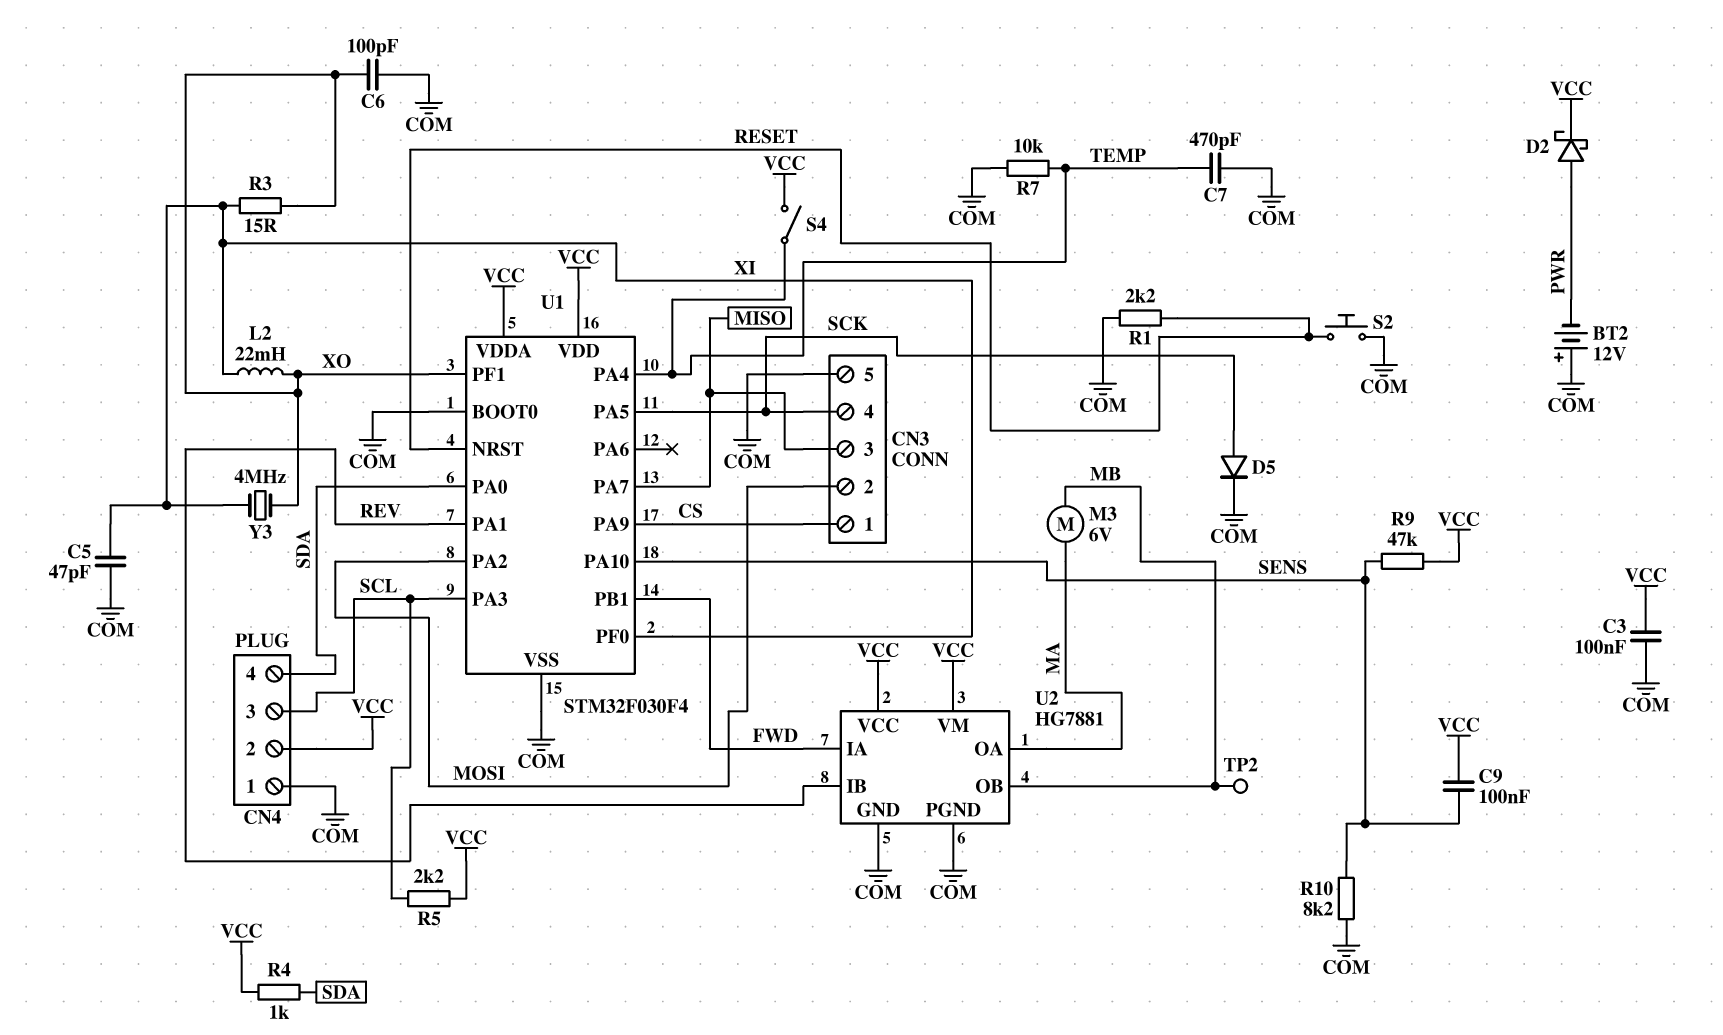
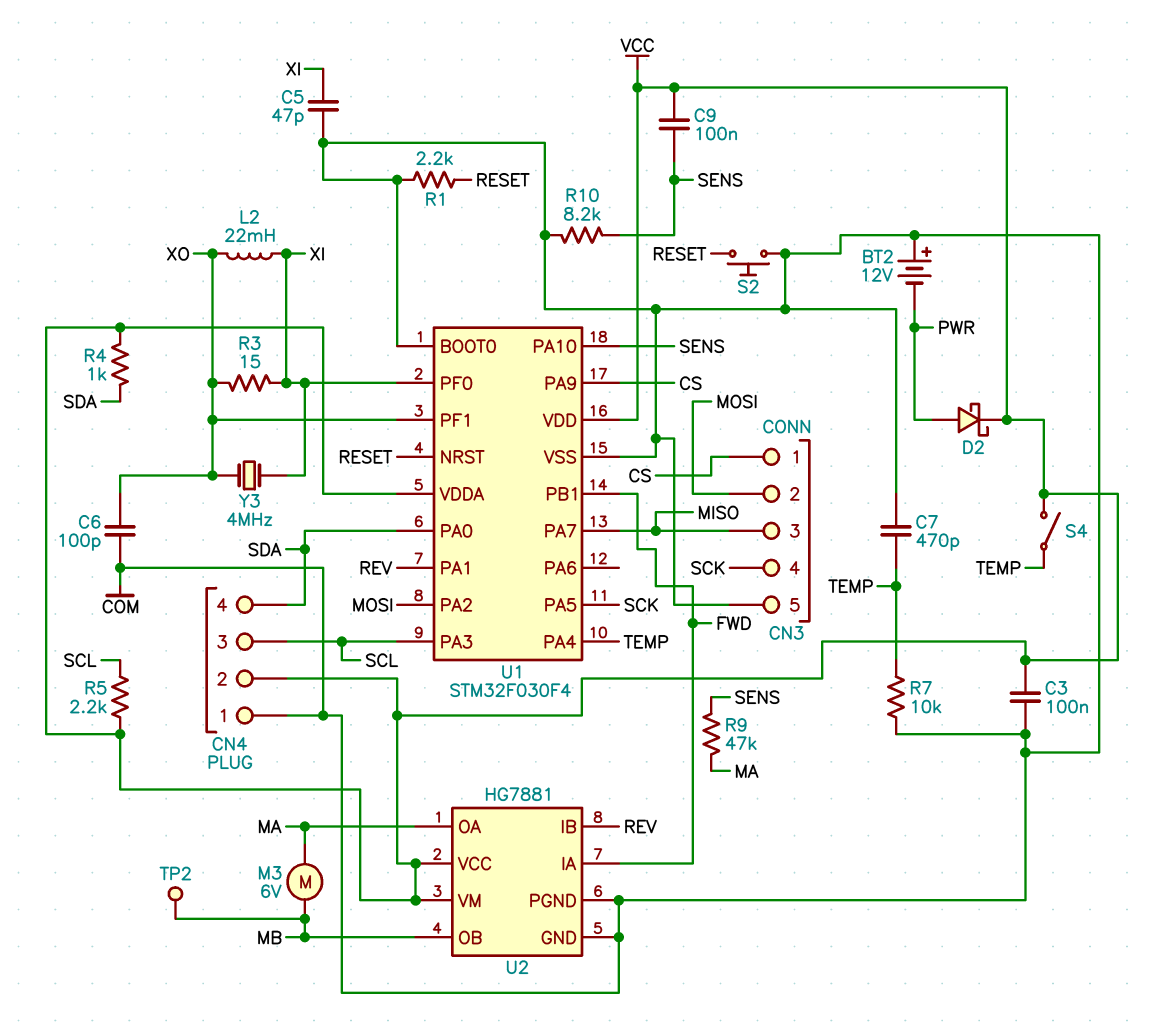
D5: diode (A SCK, K COM) -> none
R9: 47k (SENS, VCC) -> 47k (MA, SENS)

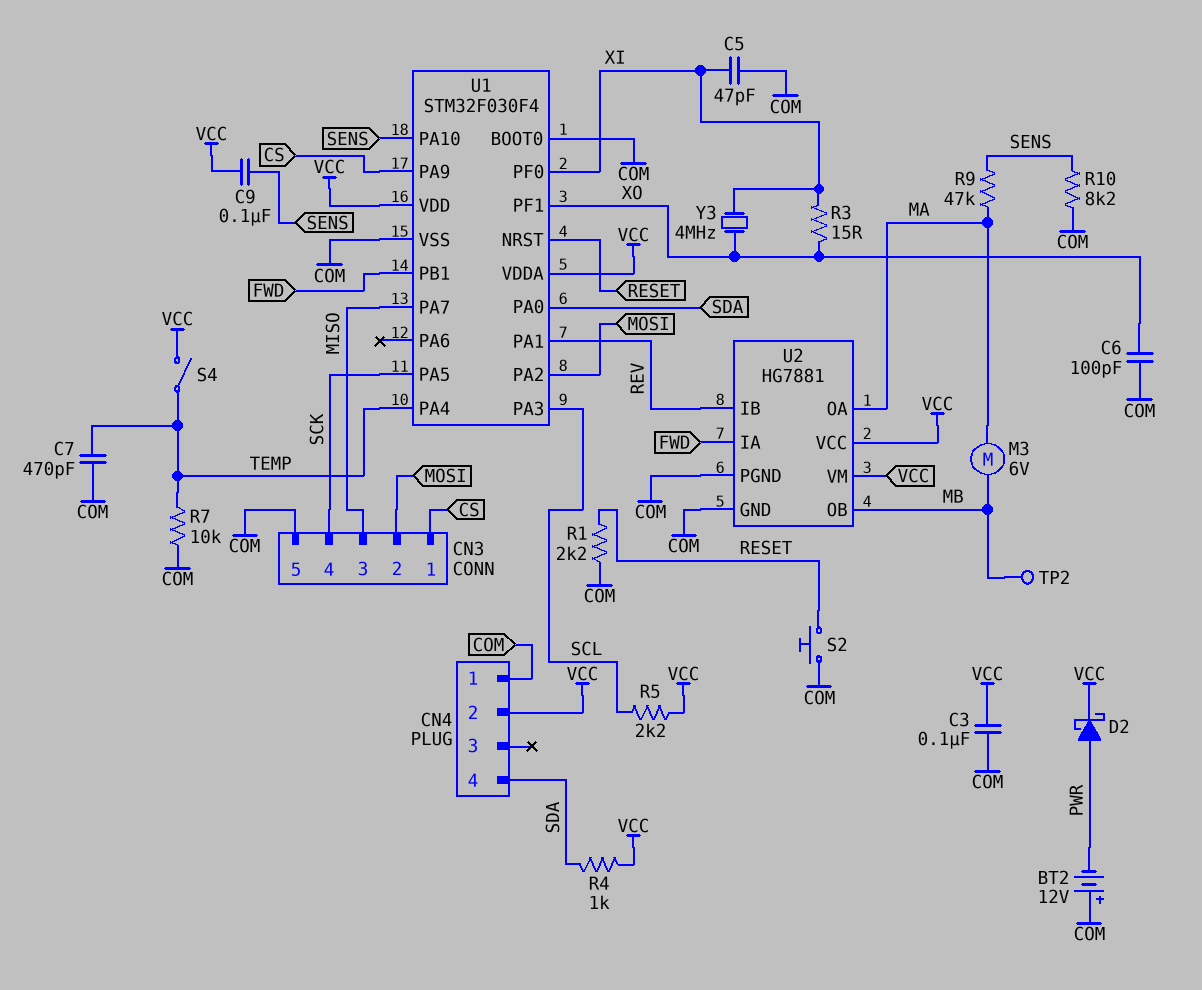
CN4 pin 3: SCL -> none
L2: 22mH (XI, XO) -> none

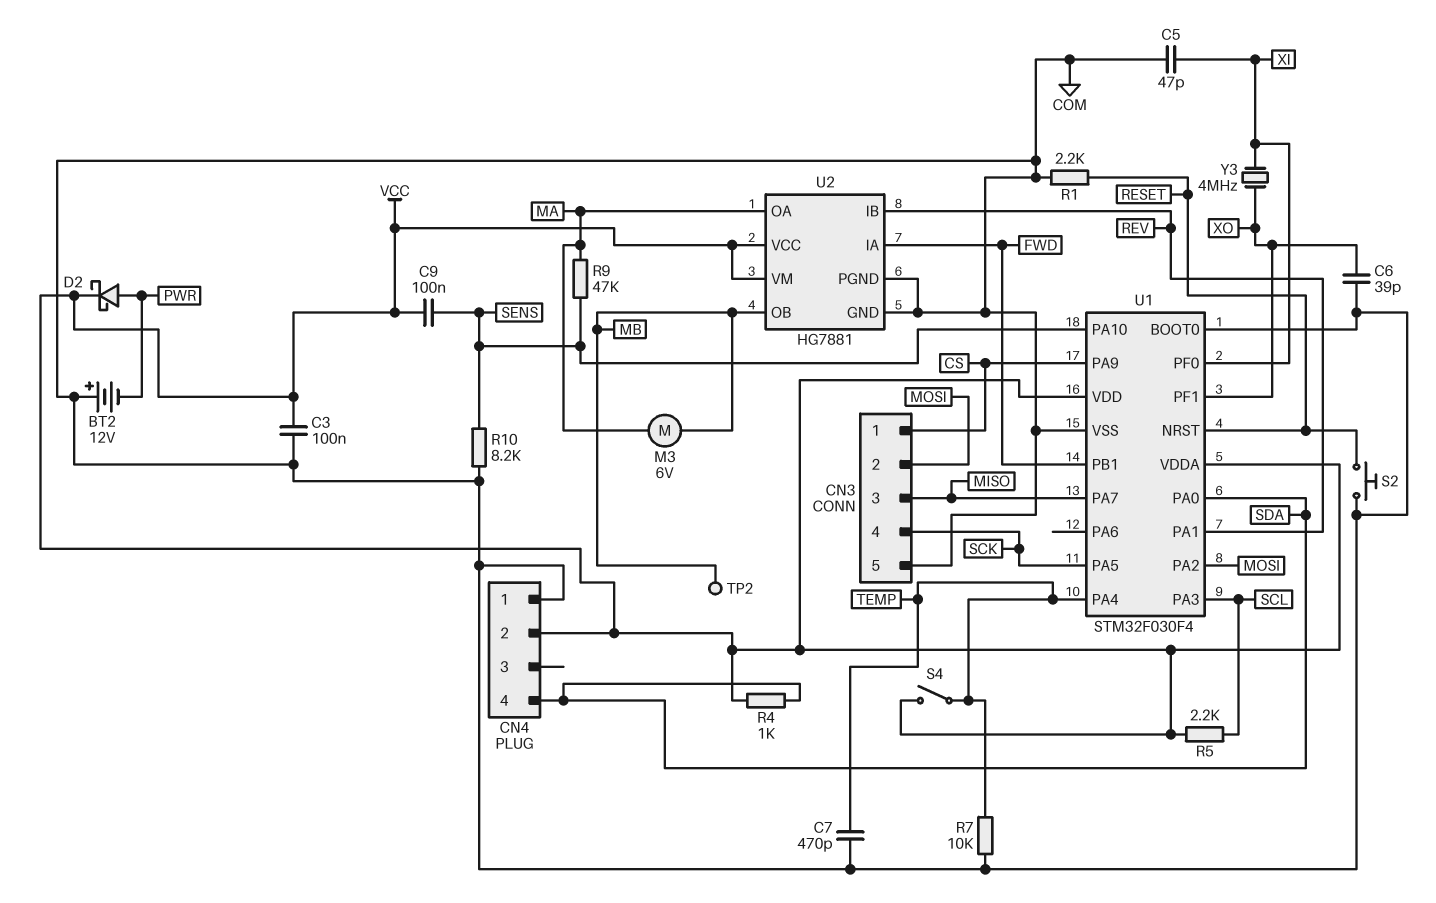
C6: 100pF (COM, XO) -> 39pF (COM, XO)
R3: 15 (XI, XO) -> none

